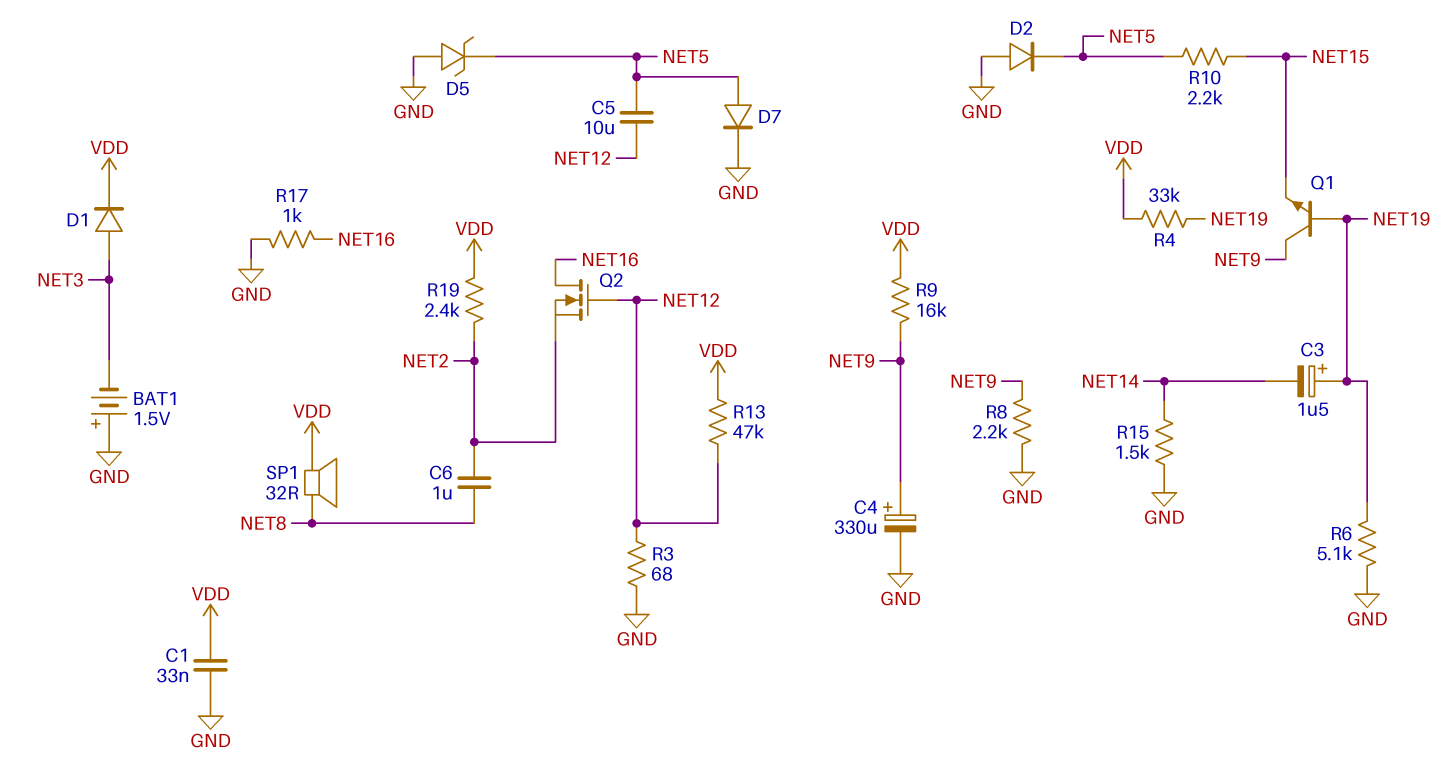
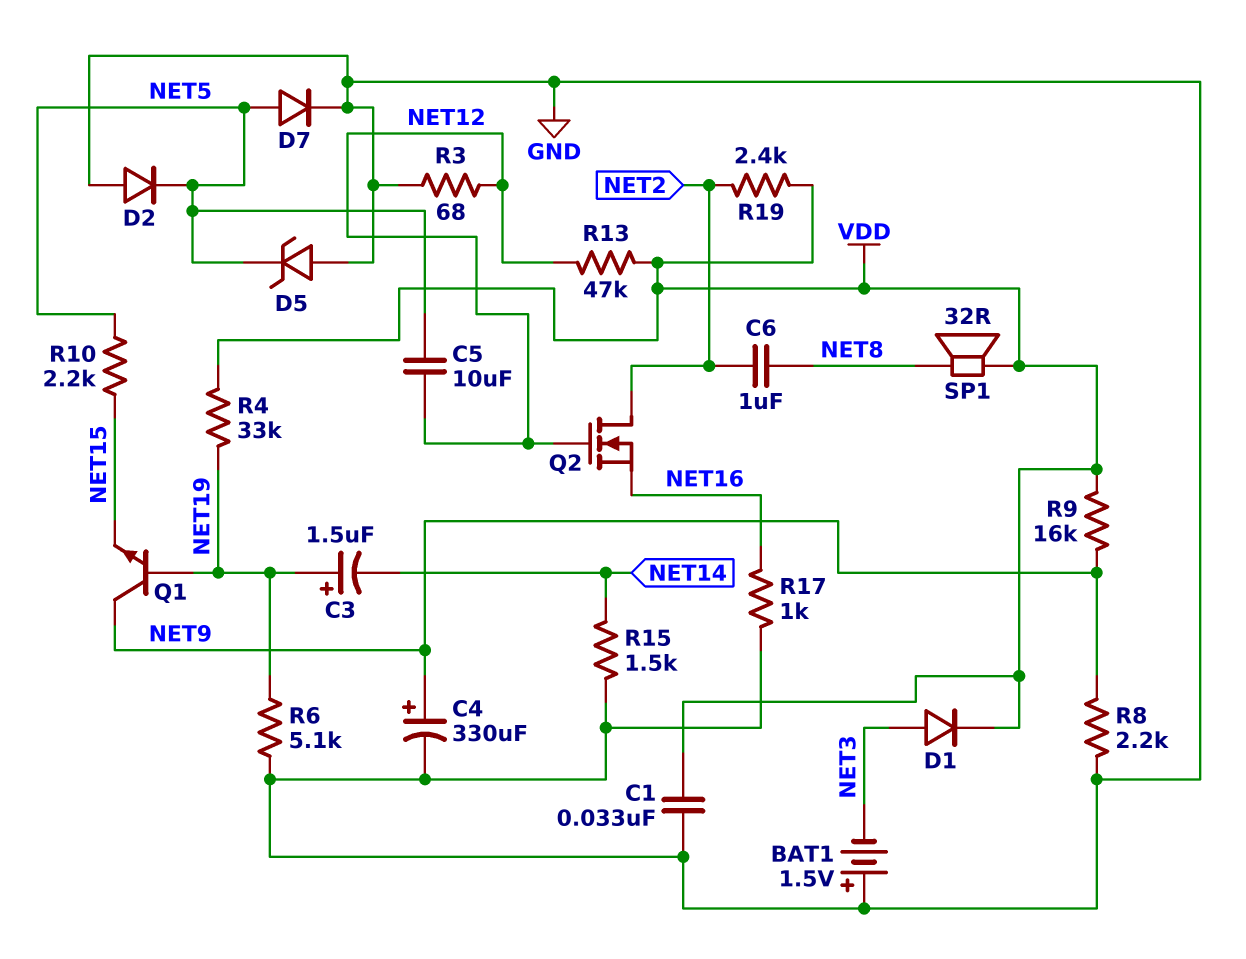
Q2: NMOS (G NET12, D NET16, S NET2) -> NMOS (G NET12, D NET2, S NET16)

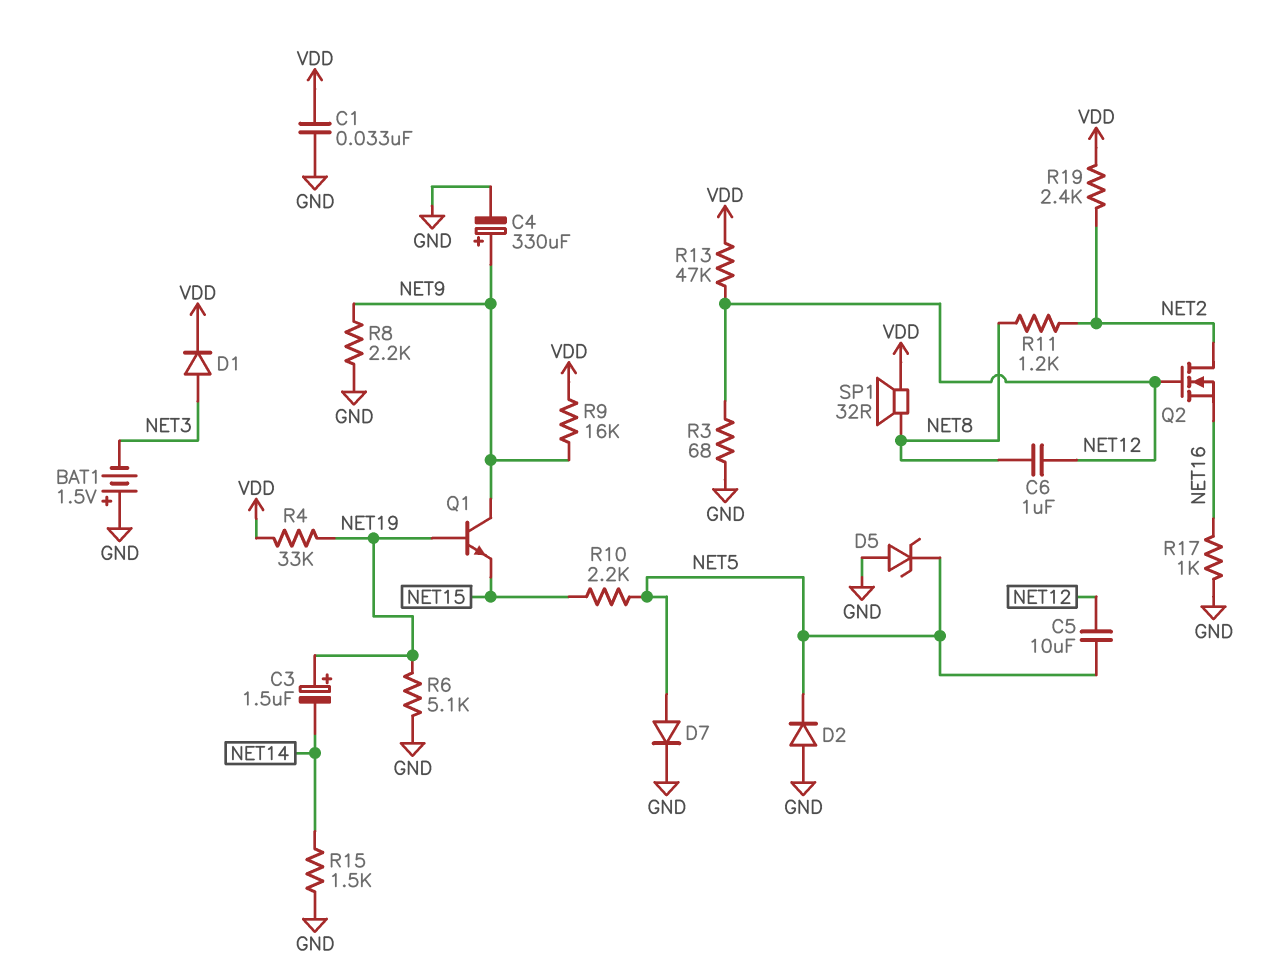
C6: 1uF (NET2, NET8) -> 1uF (NET8, NET12)
R11: none -> 1.2k (NET2, NET8)

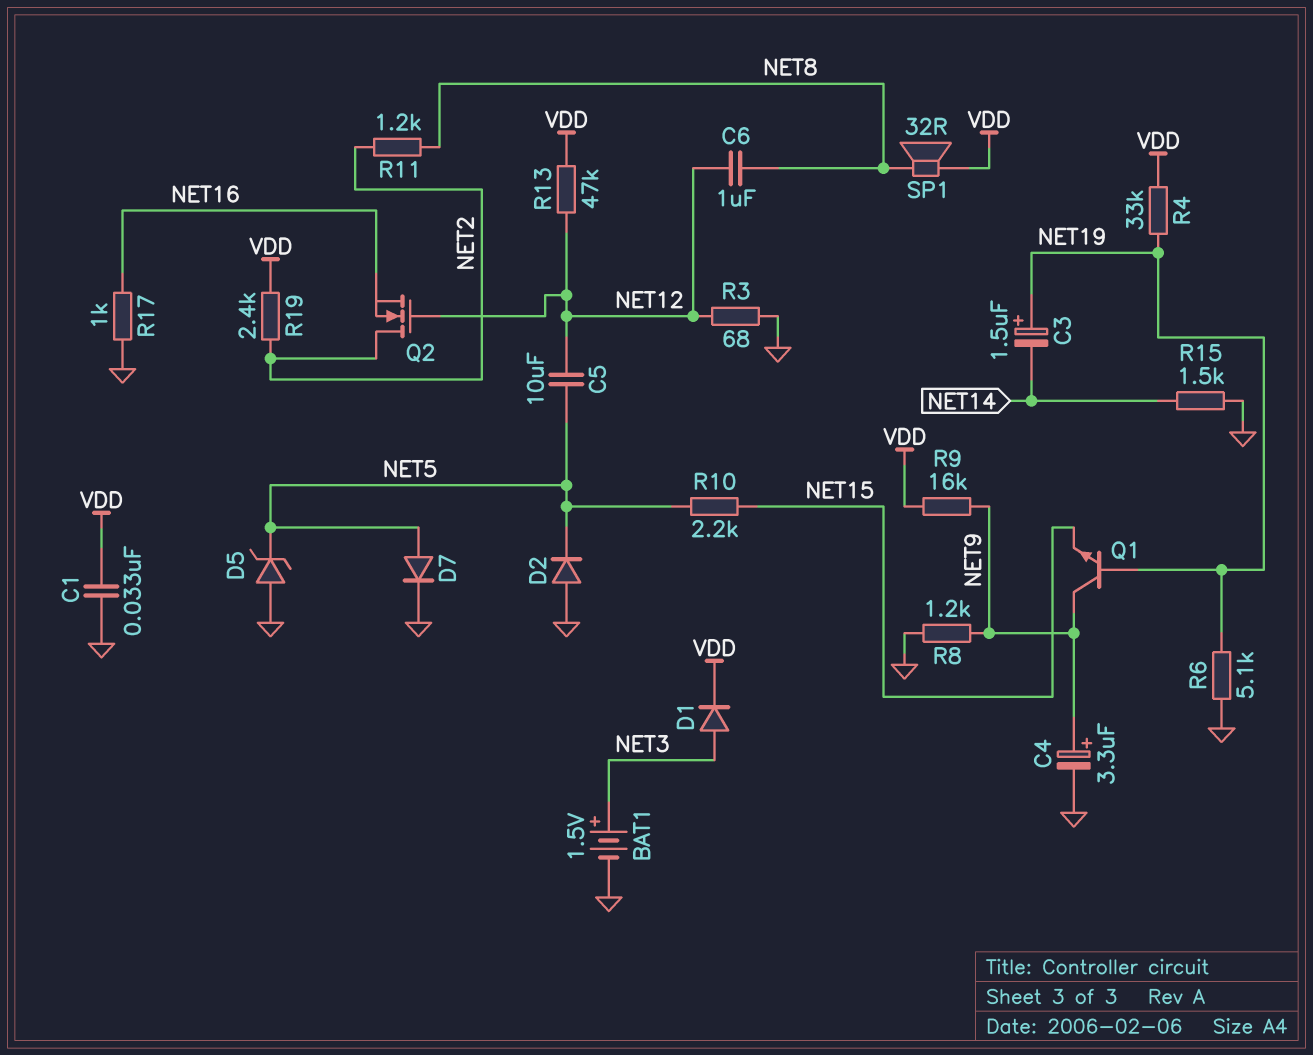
BAT1: 1.5V (plus GND, minus NET3) -> 1.5V (plus NET3, minus GND)
C4: 330uF (plus NET9, minus GND) -> 3.3uF (plus NET9, minus GND)
R8: 2.2k (GND, NET9) -> 1.2k (GND, NET9)

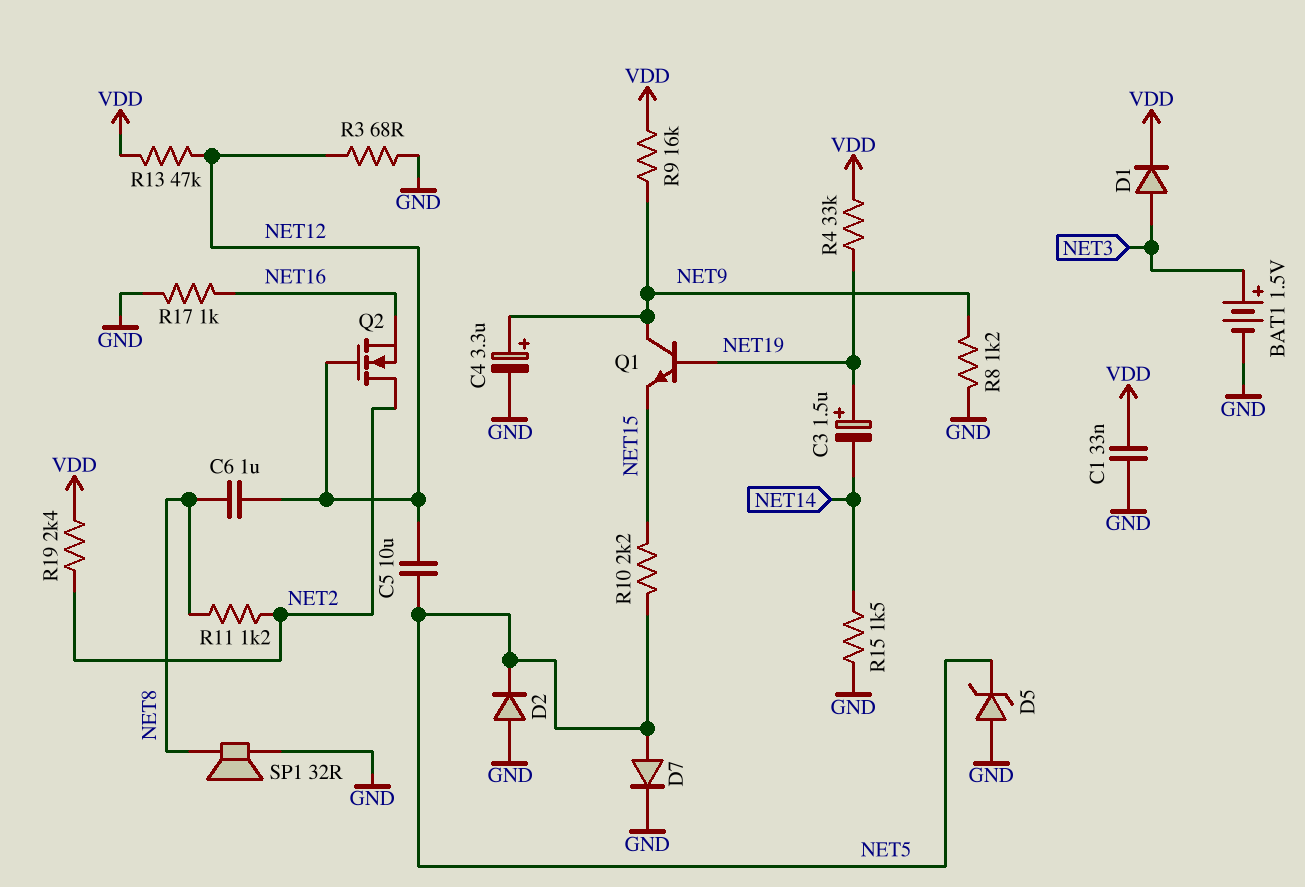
R6: 5.1k (GND, NET19) -> none
SP1: speaker 32R (NET8, VDD) -> speaker 32R (GND, NET8)

